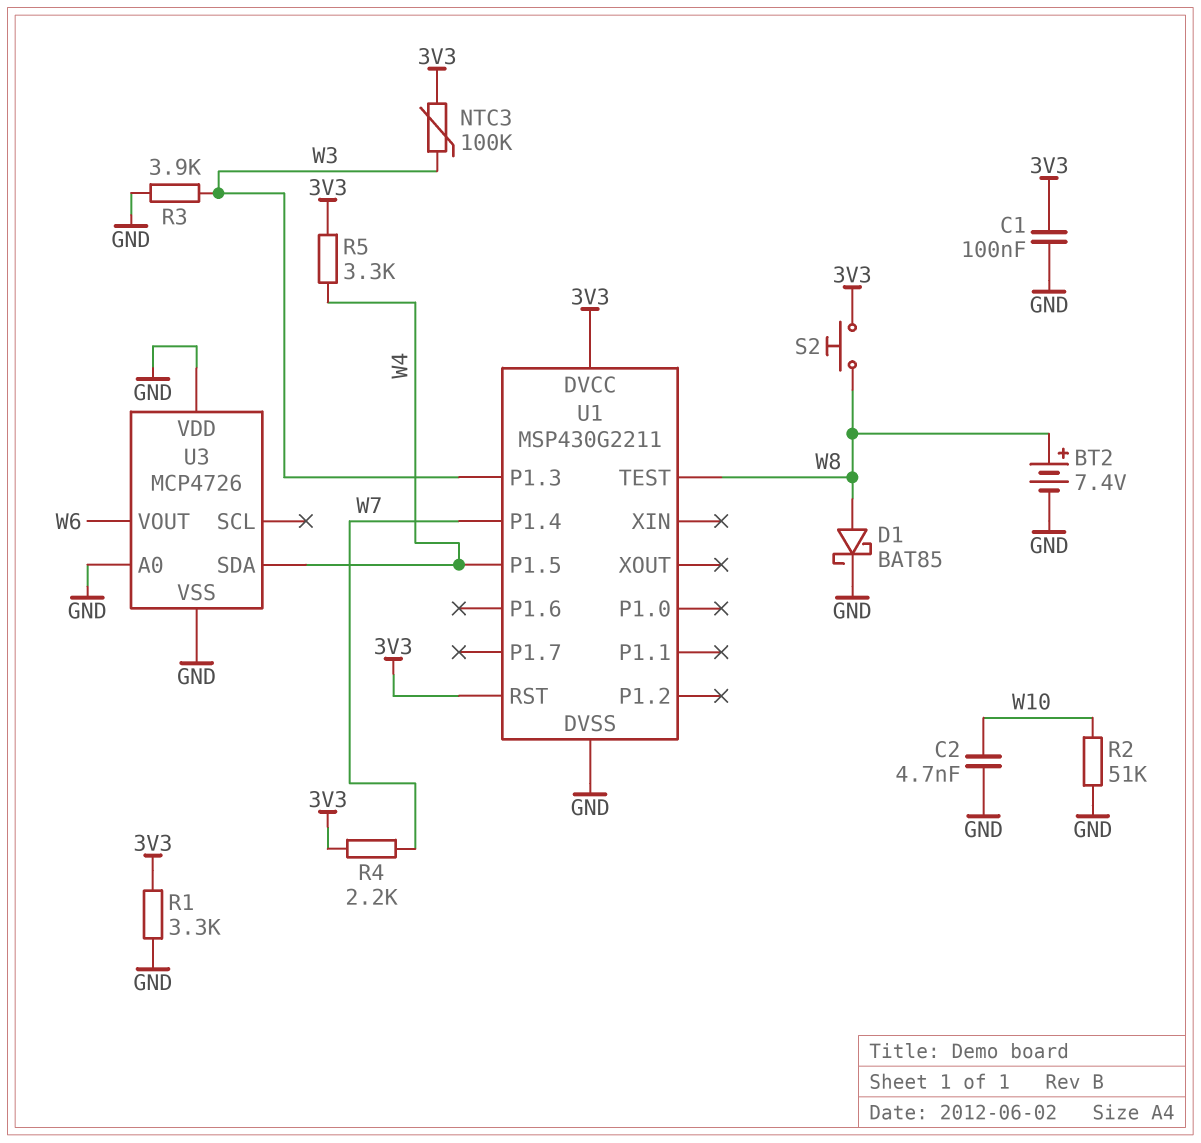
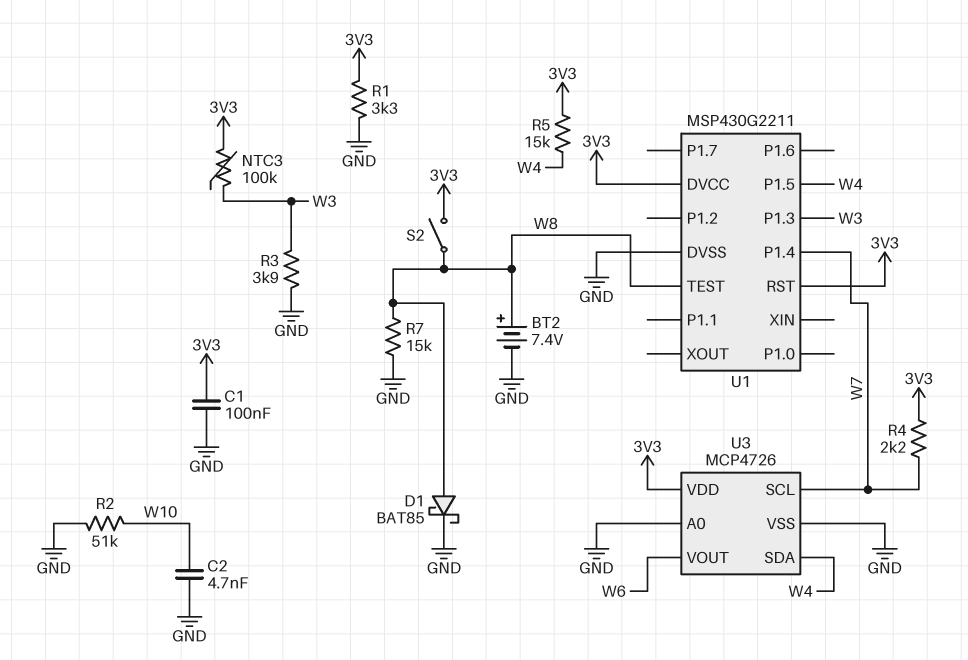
R5: 3.3k (3V3, W4) -> 15k (3V3, W4)
R7: none -> 15k (GND, W8)
S2: button (3V3, W8) -> switch (3V3, W8)
U3 pin SCL: none -> W7
U3 pin VDD: GND -> 3V3

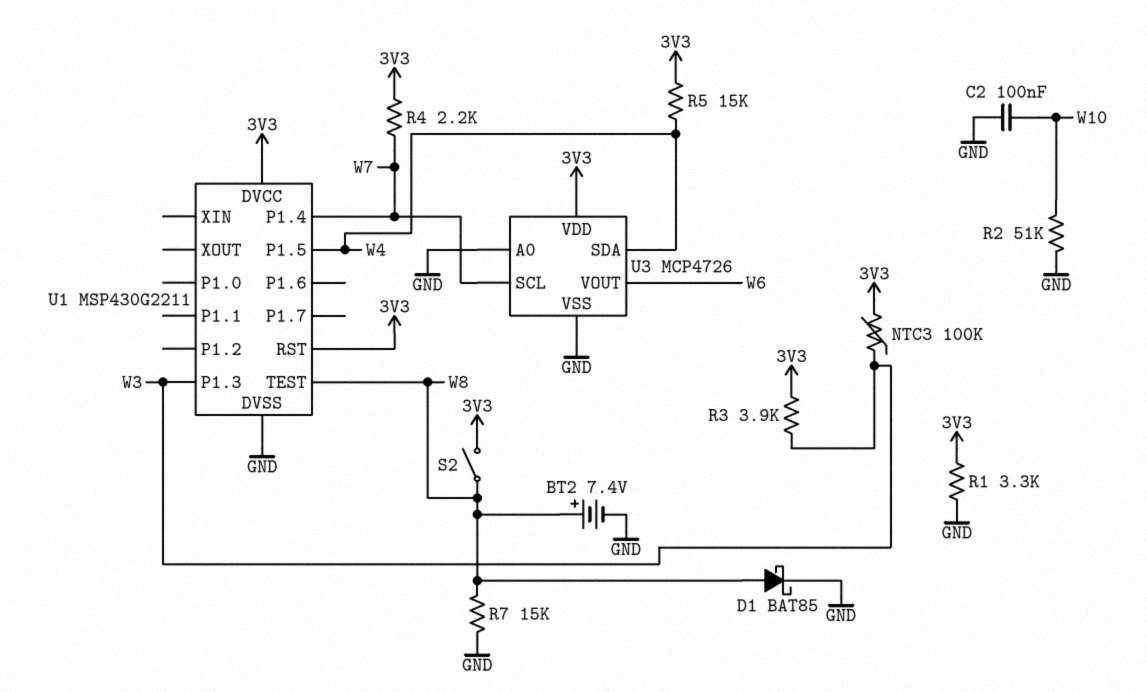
C1: 100nF (3V3, GND) -> none
C2: 4.7nF (GND, W10) -> 100nF (GND, W10)
R3: 3.9k (GND, W3) -> 3.9k (3V3, W3)

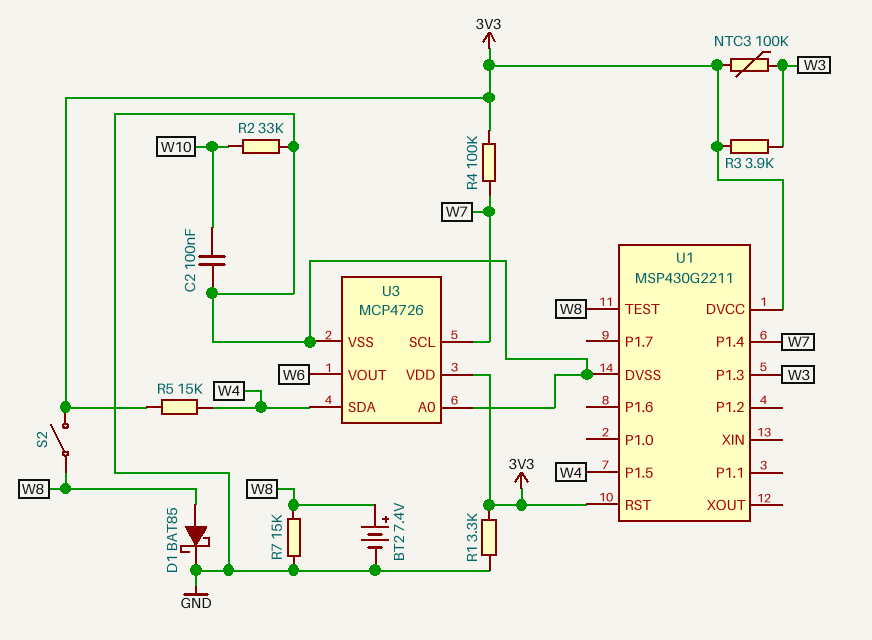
R2: 51k (GND, W10) -> 33k (GND, W10)
R4: 2.2k (3V3, W7) -> 100k (3V3, W7)

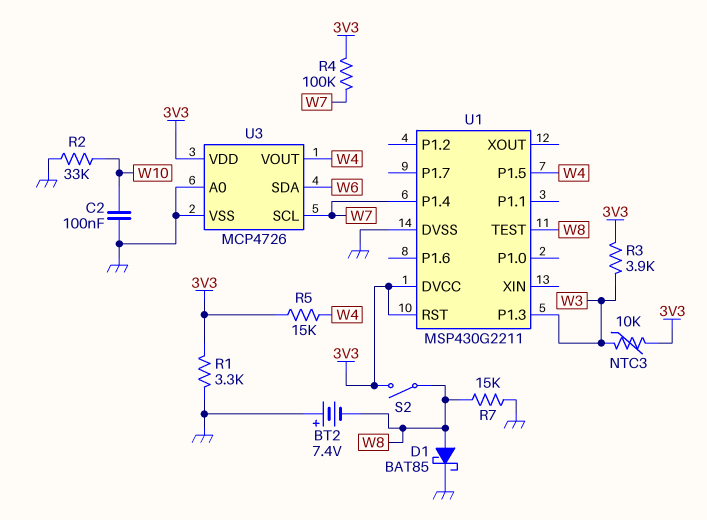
BT2: 7.4V (plus W8, minus GND) -> 7.4V (plus GND, minus W8)
NTC3: 100k (3V3, W3) -> 10k (3V3, W3)
U3 pin SDA: W4 -> W6
U3 pin VOUT: W6 -> W4

